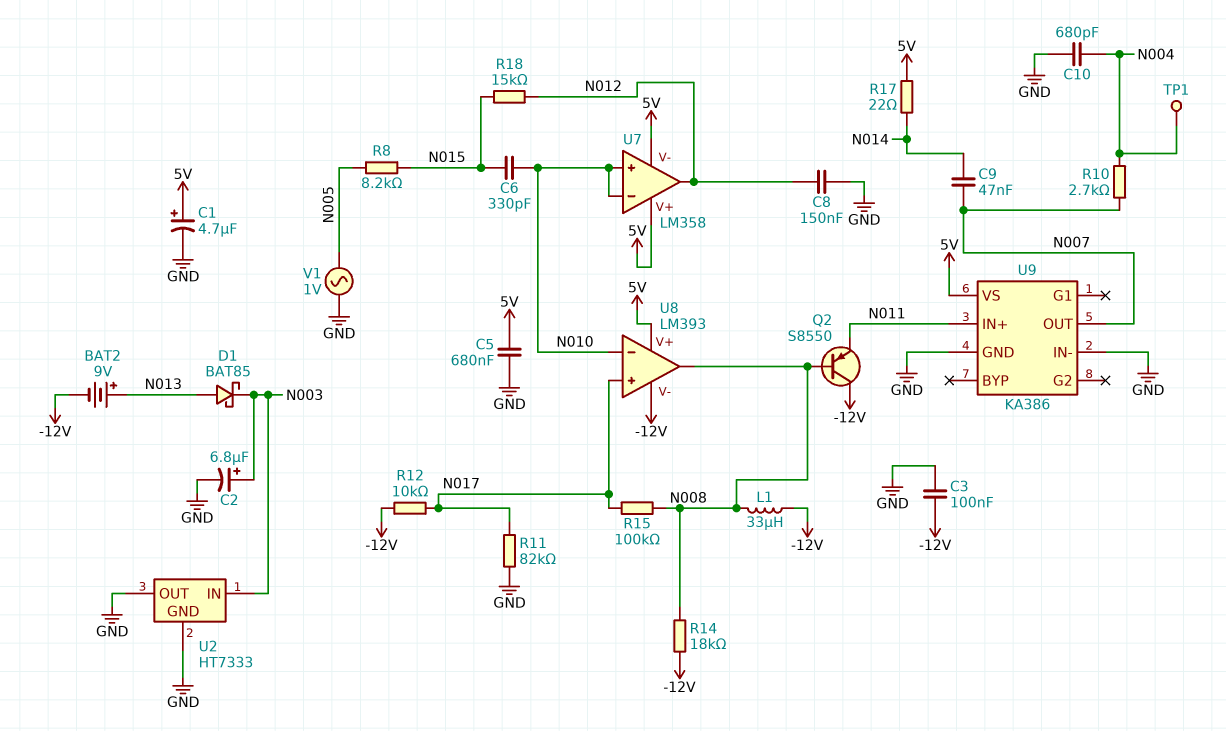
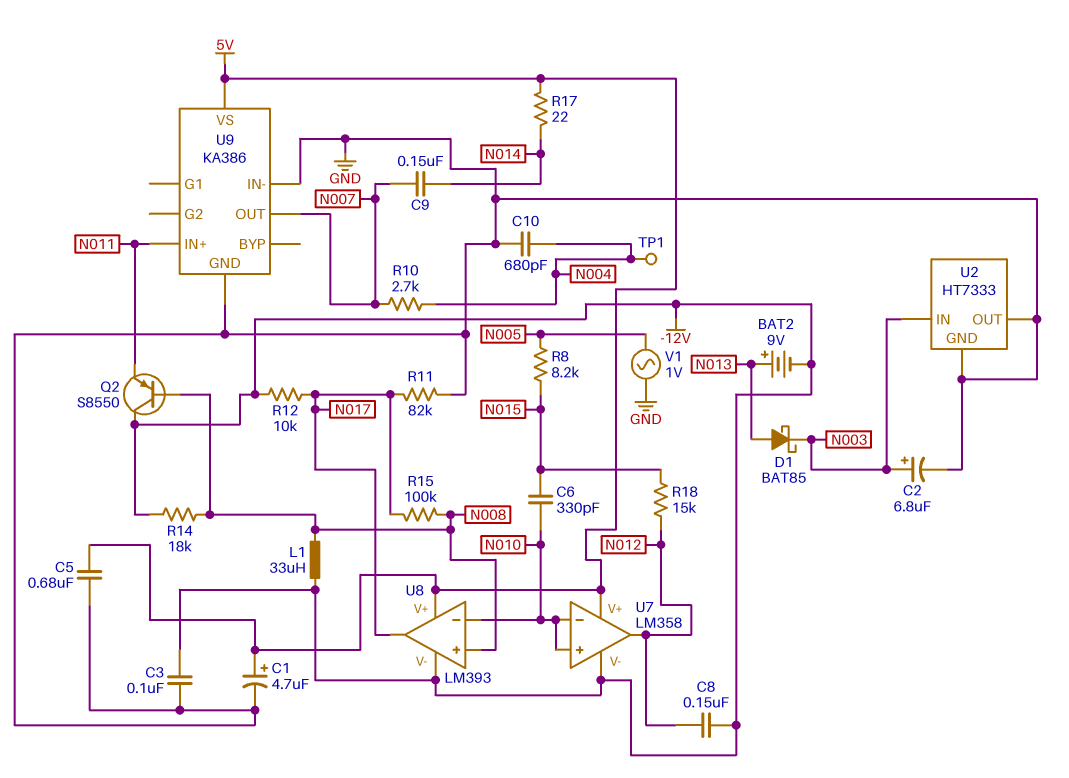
C8: 150nF (GND, N012) -> 150nF (-12V, N012)
C9: 47nF (N007, N014) -> 150nF (N007, N014)
U7 pin V-: 5V -> -12V
U8 pin in+: N017 -> N008
U8 pin out: N008 -> N017

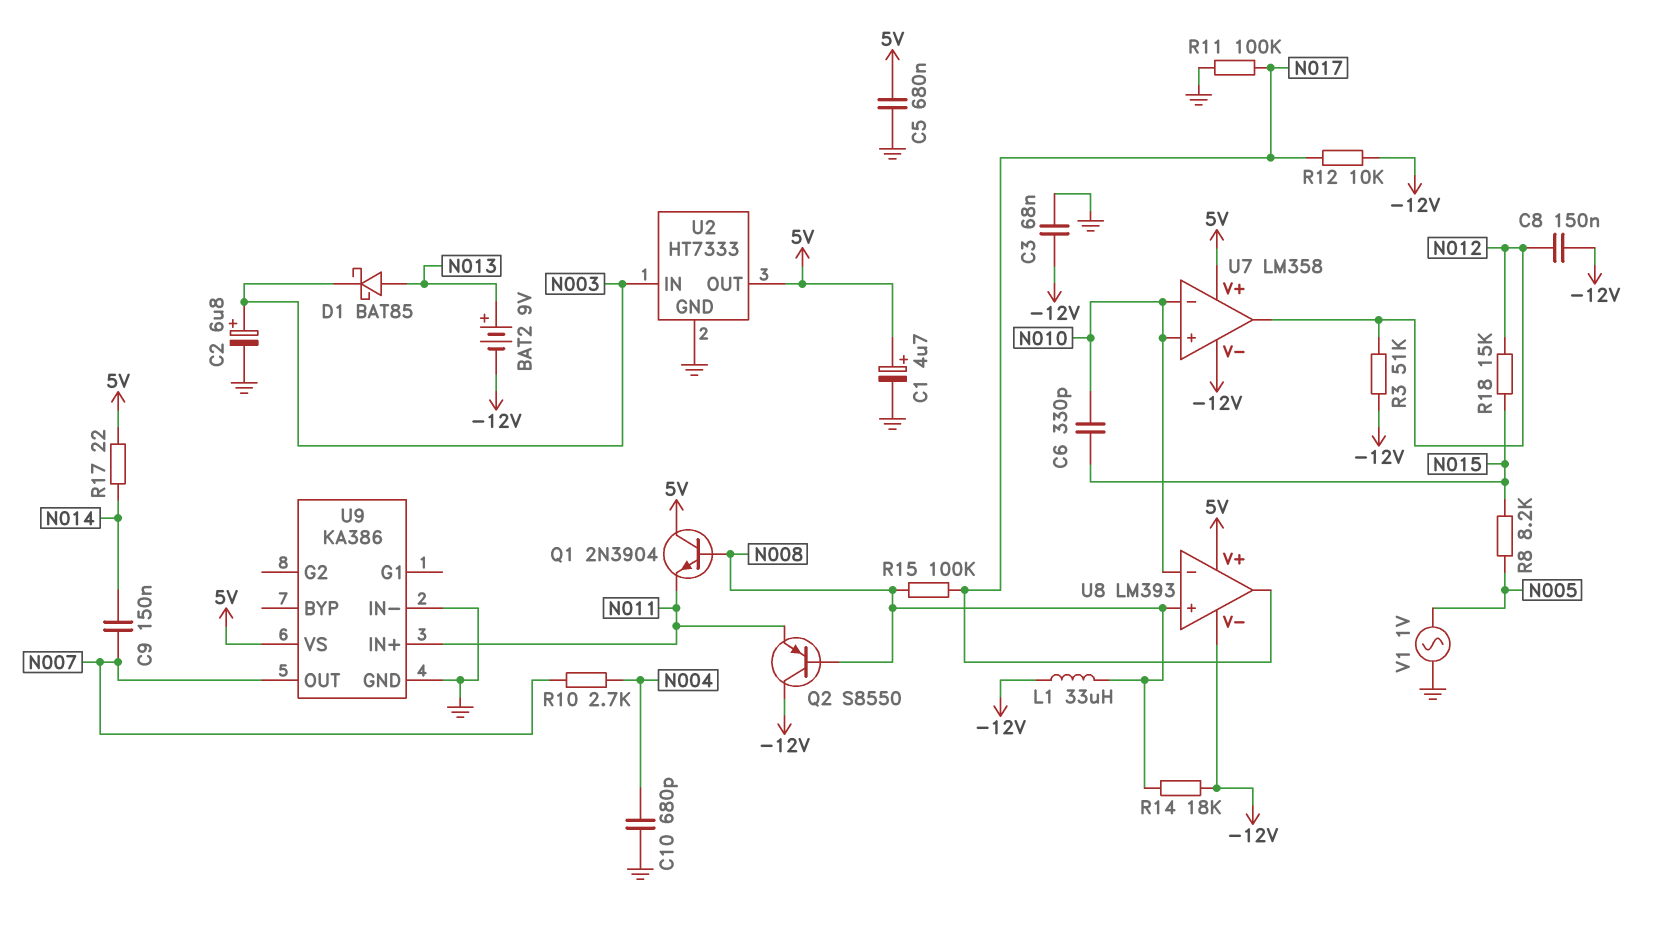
C3: 100nF (-12V, GND) -> 68nF (-12V, GND)
Q1: none -> NPN 2N3904 (B N008, C 5V, E N011)
R3: none -> 51k (-12V, N012)
R11: 82k (GND, N017) -> 100k (GND, N017)
TP1: test point (N004) -> none
U2 pin OUT: GND -> 5V

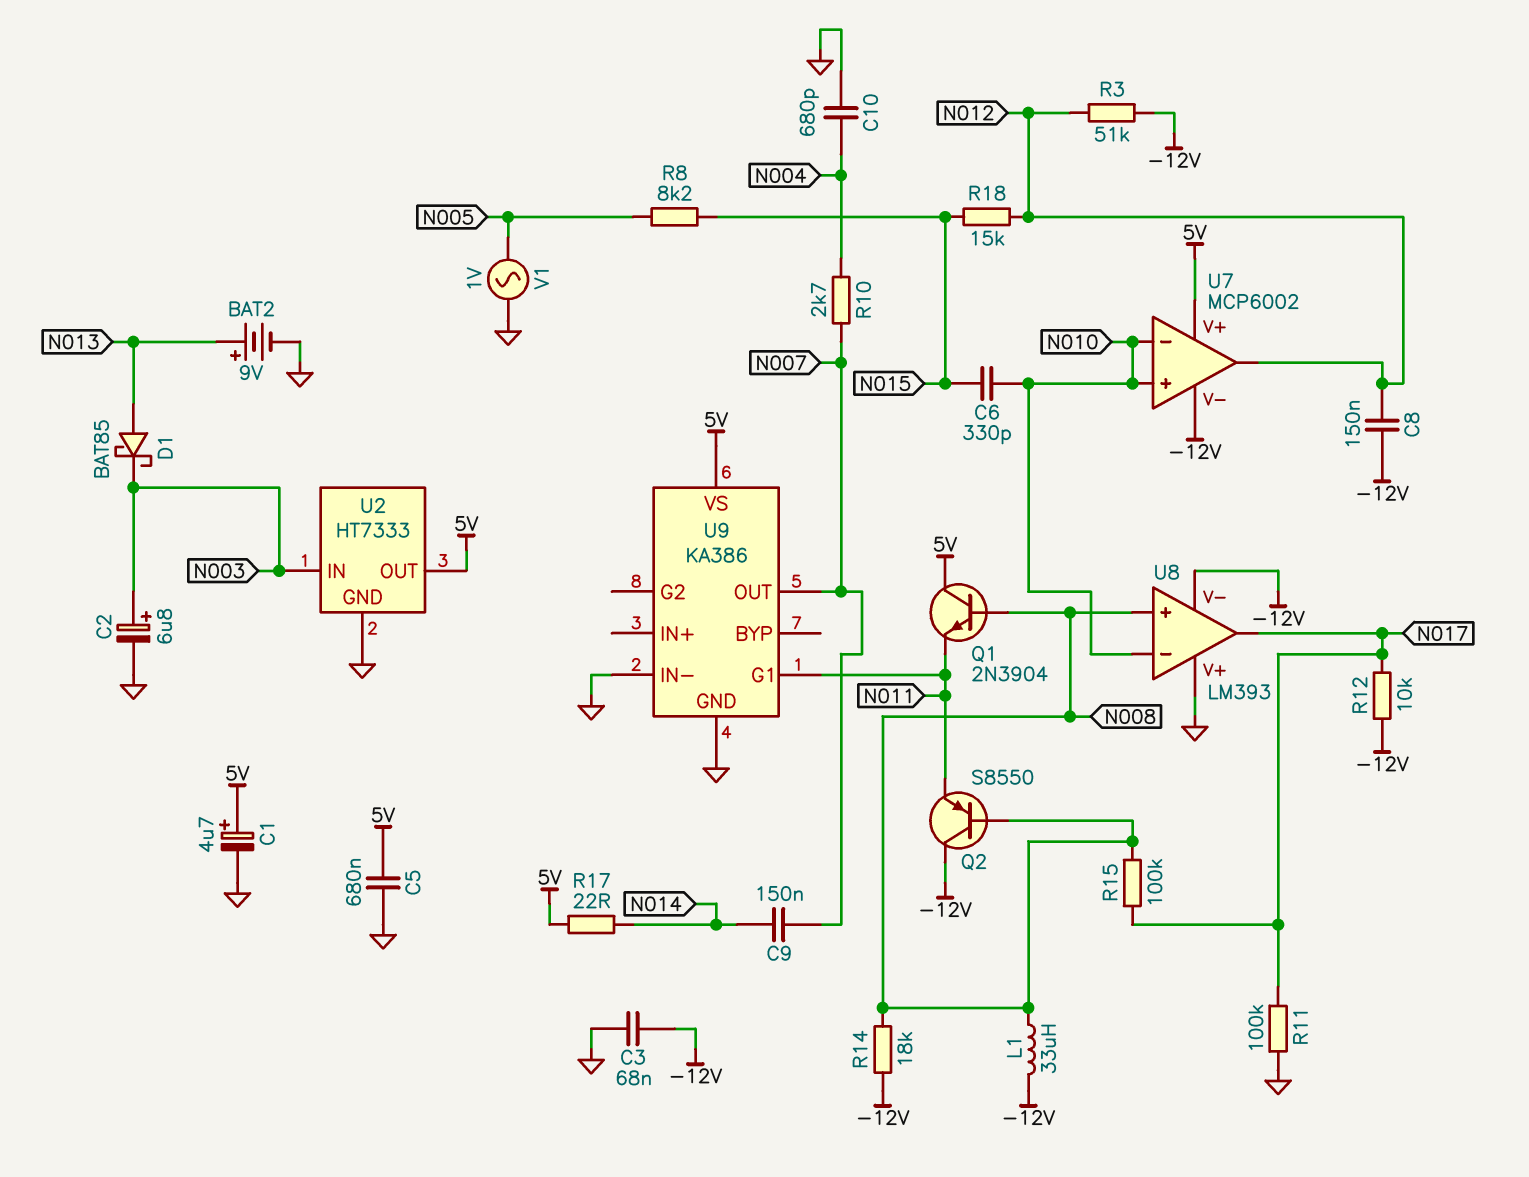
BAT2: 9V (plus N013, minus -12V) -> 9V (plus N013, minus GND)
U7: LM358 -> MCP6002
U8 pin V+: 5V -> GND
U9 pin G1: none -> N011
U9 pin IN+: N011 -> none

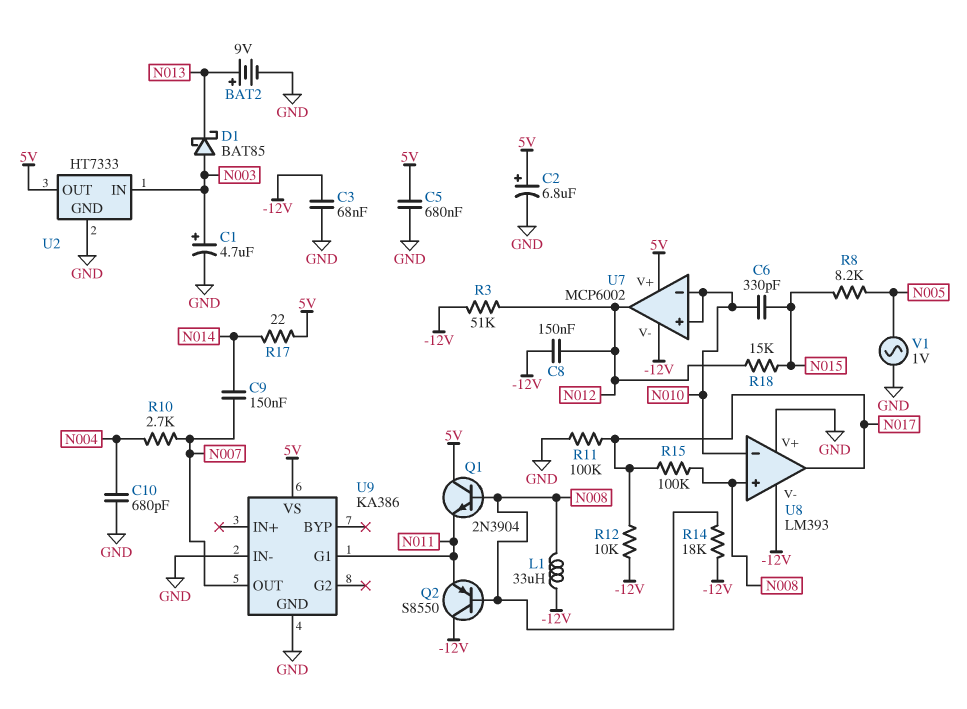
C1: 4.7uF (plus 5V, minus GND) -> 4.7uF (plus N003, minus GND)
C2: 6.8uF (plus N003, minus GND) -> 6.8uF (plus 5V, minus GND)
D1: schottky BAT85 (A N013, K N003) -> schottky BAT85 (A N003, K N013)

